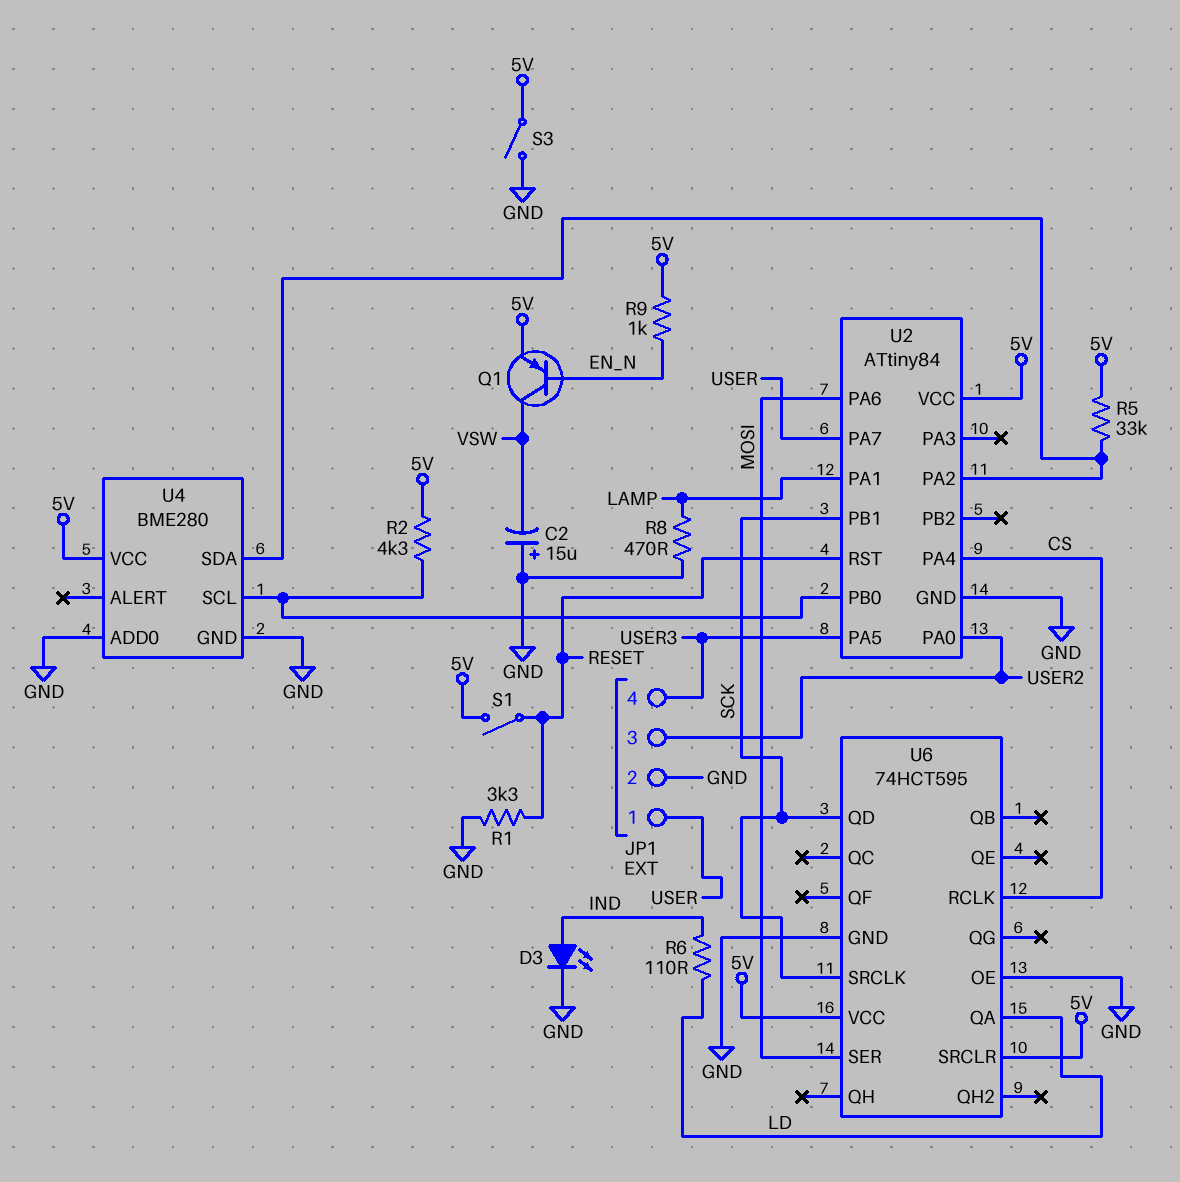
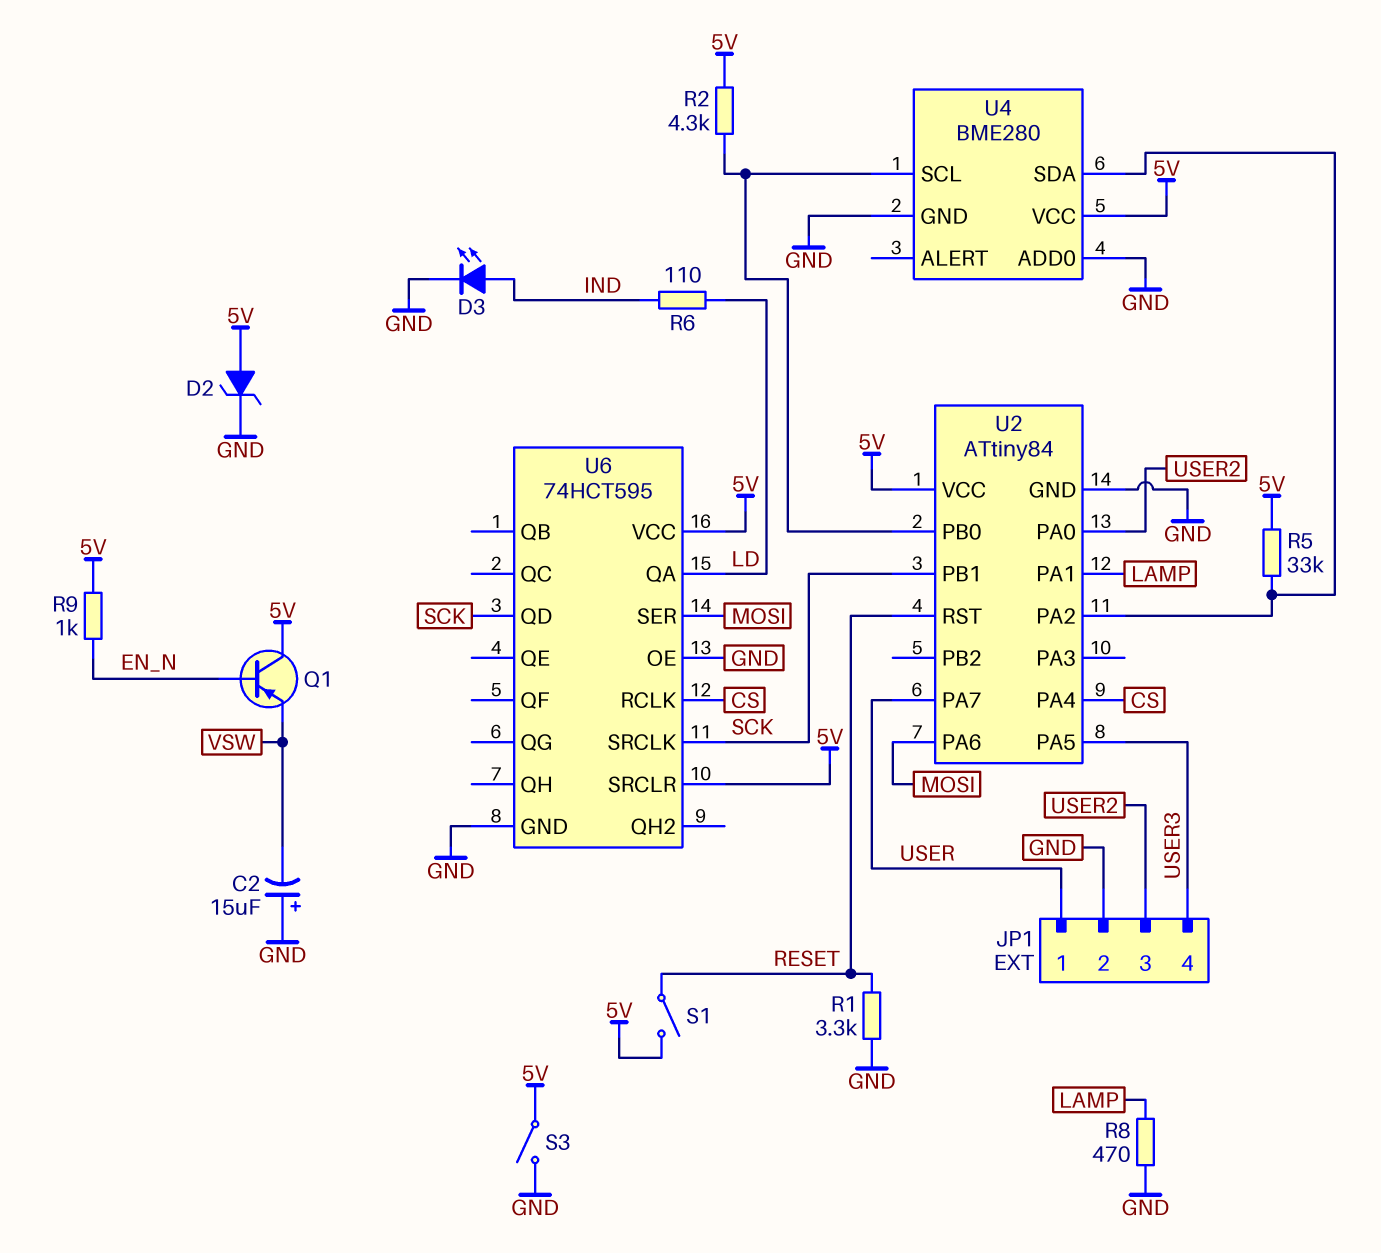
D2: none -> zener (A 5V, K GND)
Q1: PNP (B EN_N, C VSW, E 5V) -> PNP (B EN_N, C 5V, E VSW)

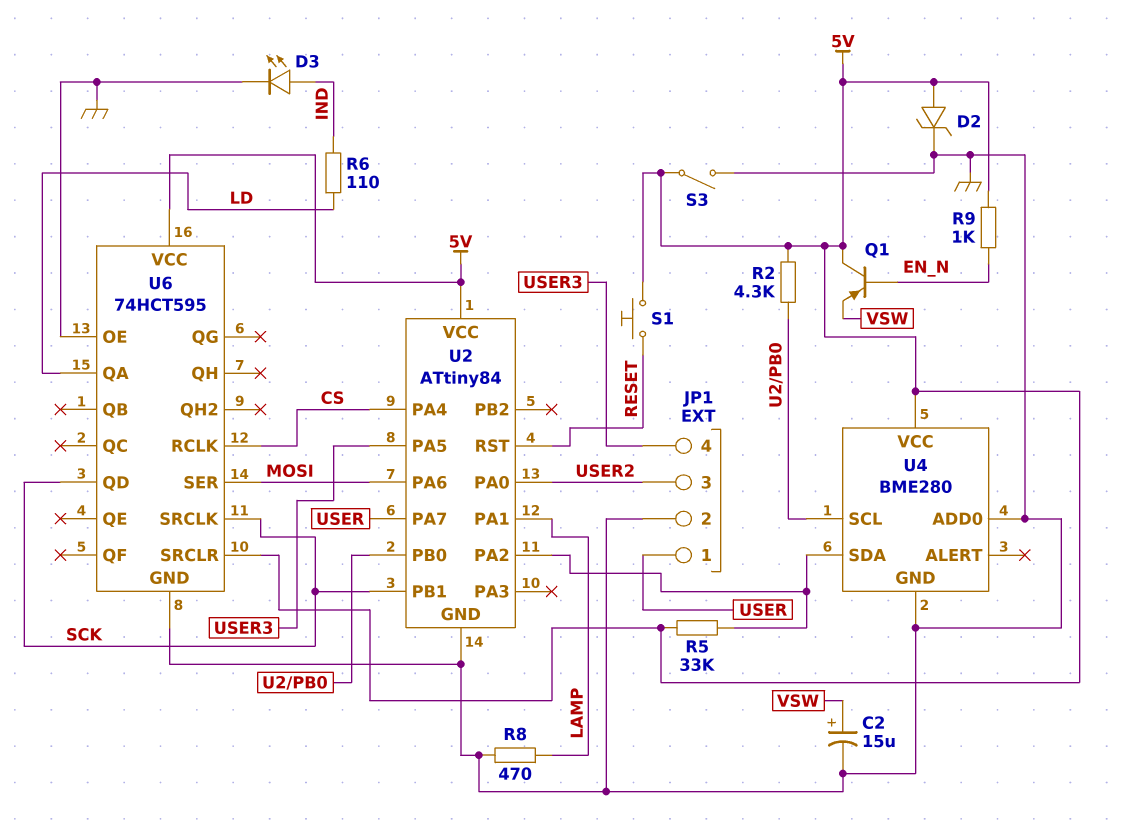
C2: 15uF (plus GND, minus VSW) -> 15uF (plus VSW, minus GND)
R1: 3.3k (GND, RESET) -> none
S1: switch (5V, RESET) -> button (5V, RESET)

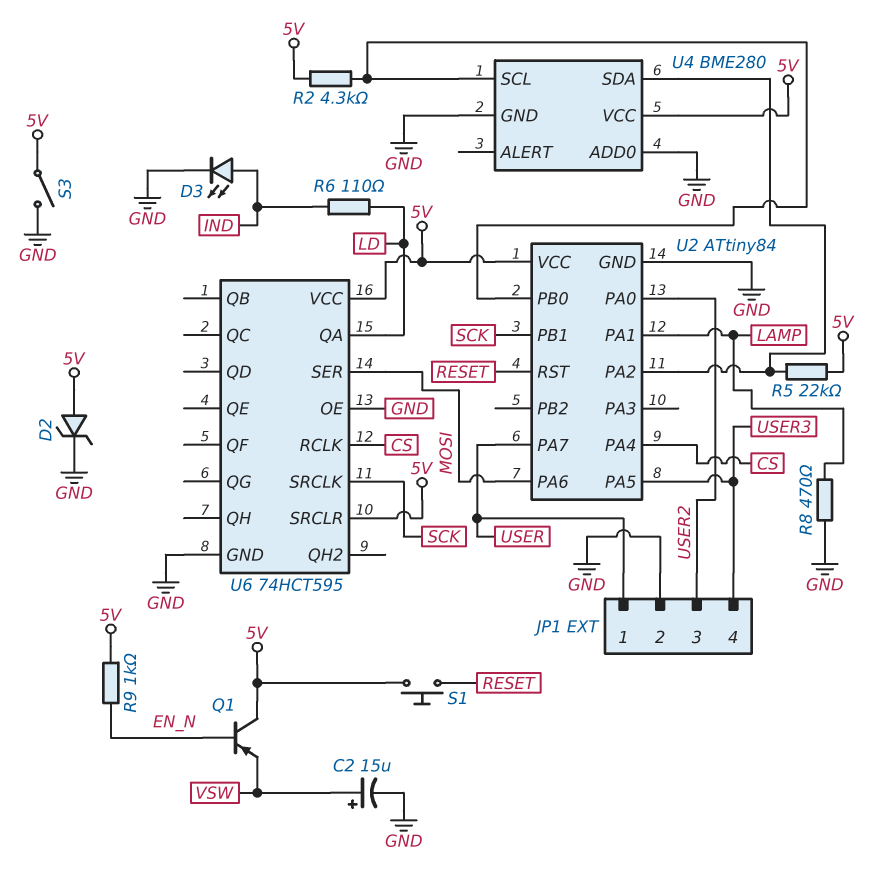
R5: 33k (5V, U2/PA2) -> 22k (5V, U2/PA2)
U6 pin QD: SCK -> none

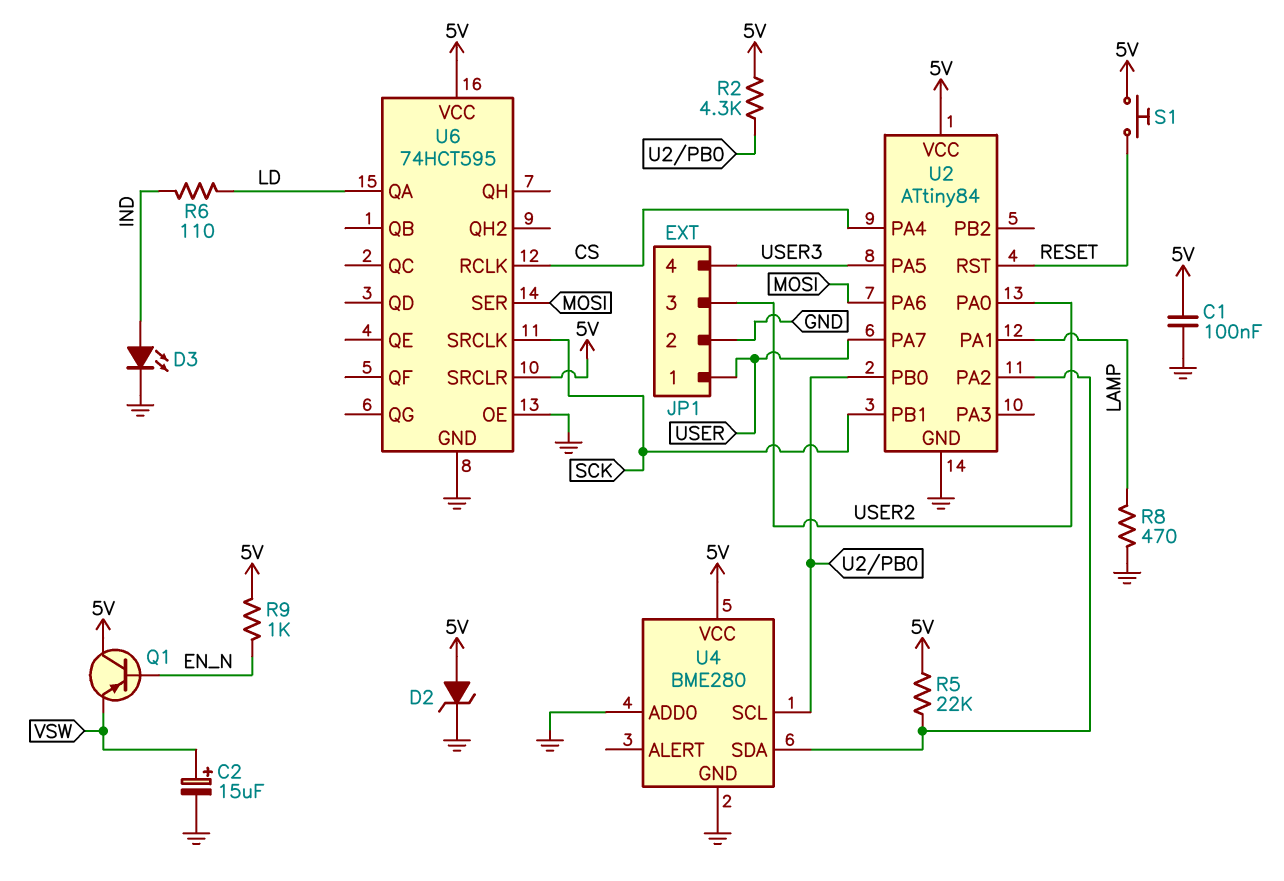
C1: none -> 100nF (5V, GND)
S3: switch (5V, GND) -> none

